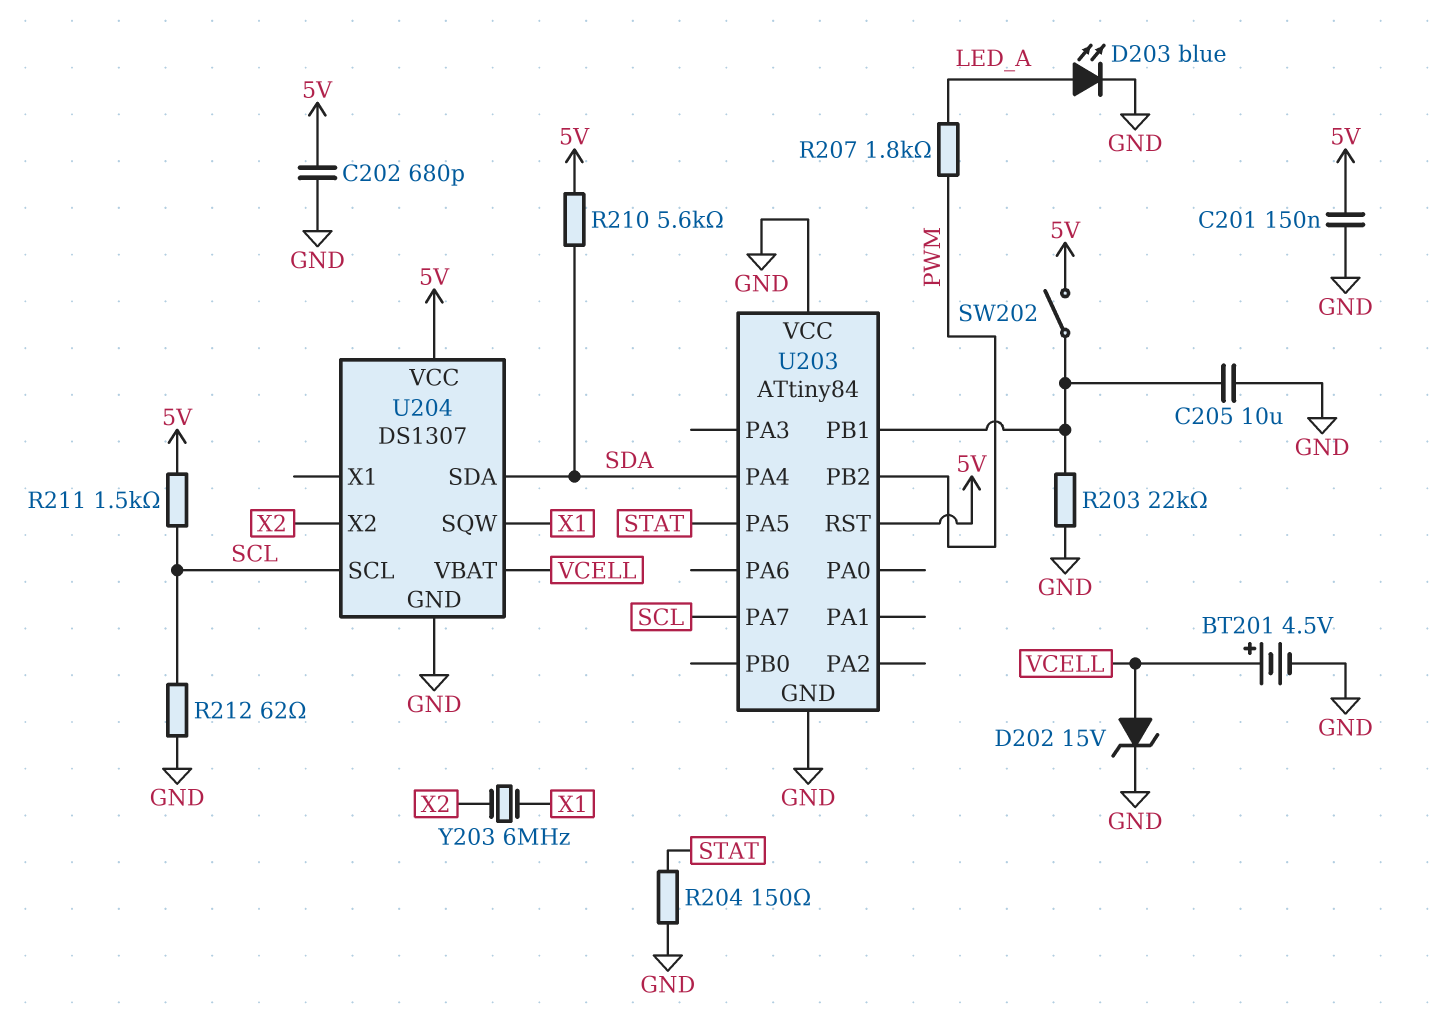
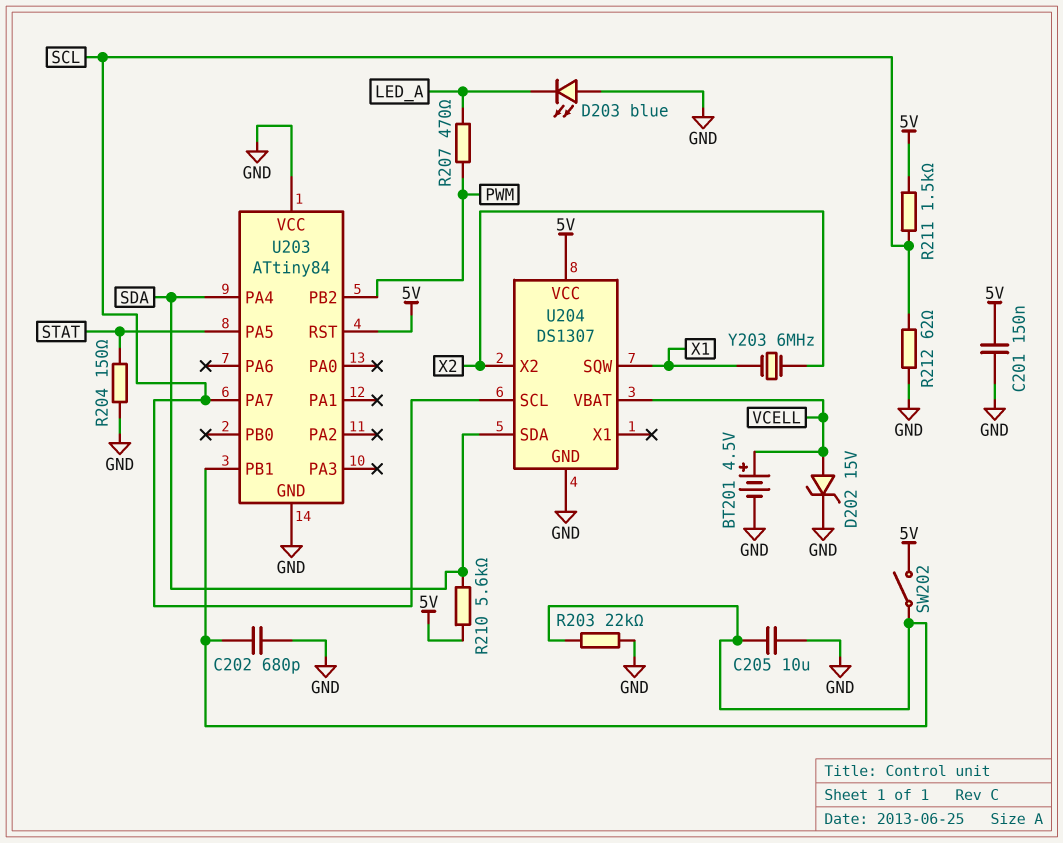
C202: 680pF (5V, GND) -> 680pF (GND, U203/PB1)
D203: LED blue (A LED_A, K GND) -> LED blue (A GND, K LED_A)
R207: 1.8k (LED_A, PWM) -> 470 (LED_A, PWM)

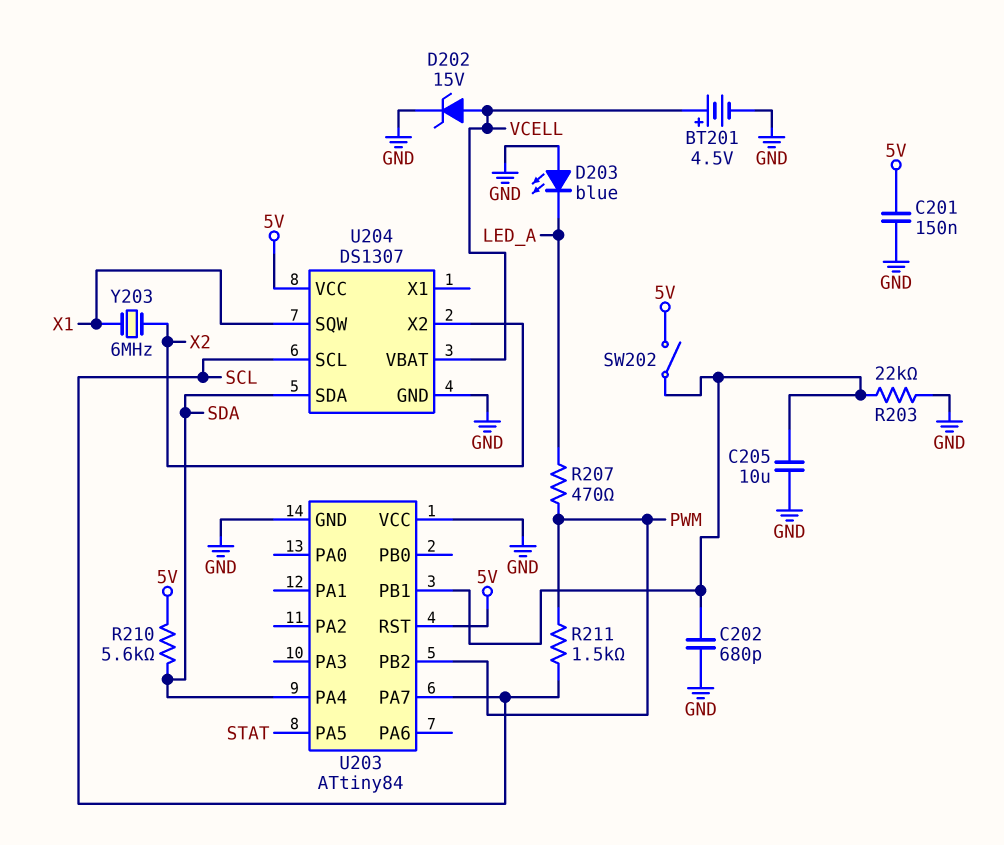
R204: 150 (GND, STAT) -> none
R211: 1.5k (5V, SCL) -> 1.5k (PWM, SCL)
R212: 62 (GND, SCL) -> none

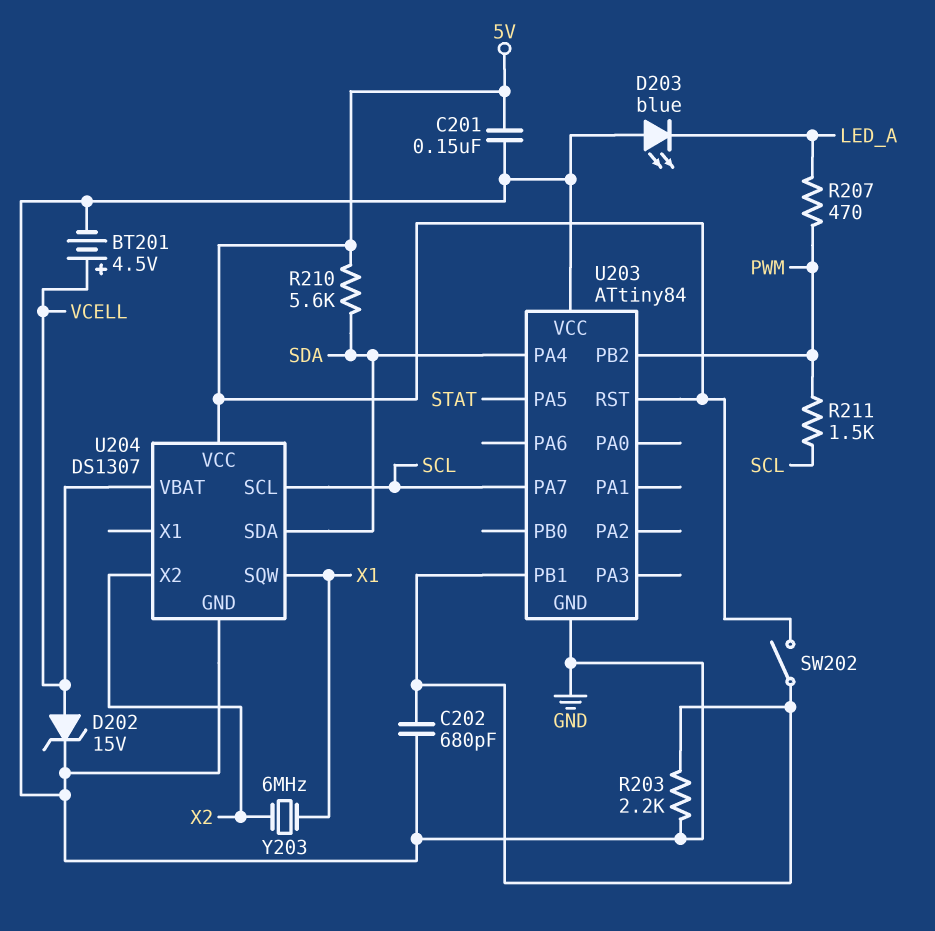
C205: 10uF (GND, U203/PB1) -> none
R203: 22k (GND, U203/PB1) -> 2.2k (GND, U203/PB1)

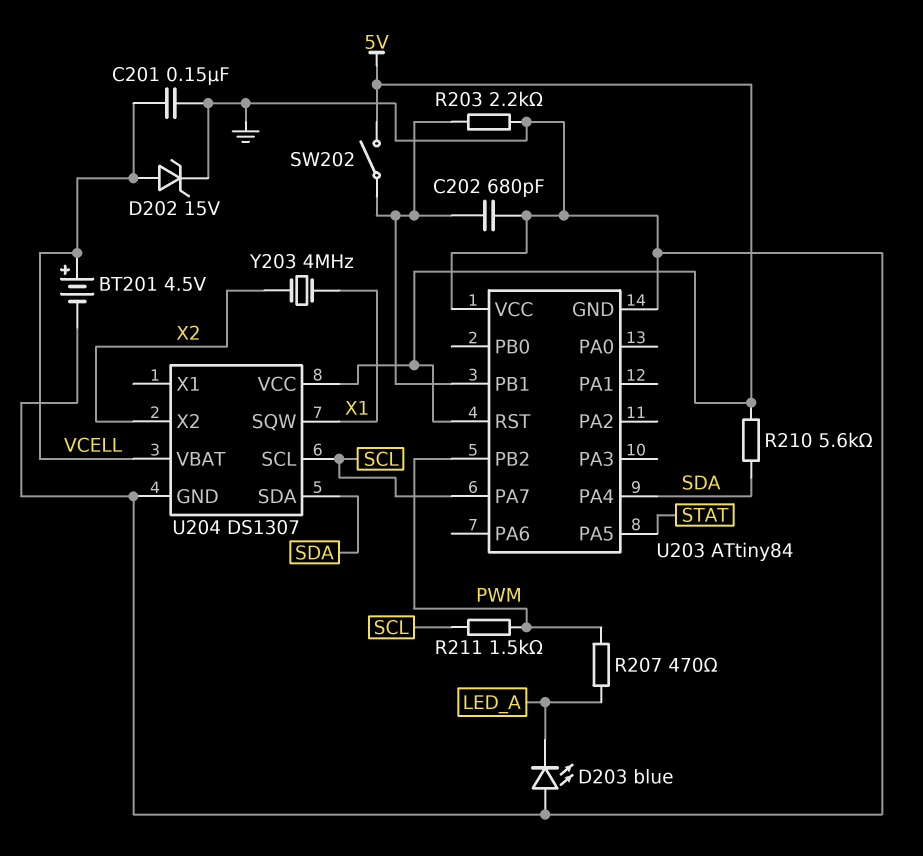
C201: 150nF (5V, GND) -> 150nF (GND, VCELL)
Y203: 6MHz (X1, X2) -> 4MHz (X1, X2)

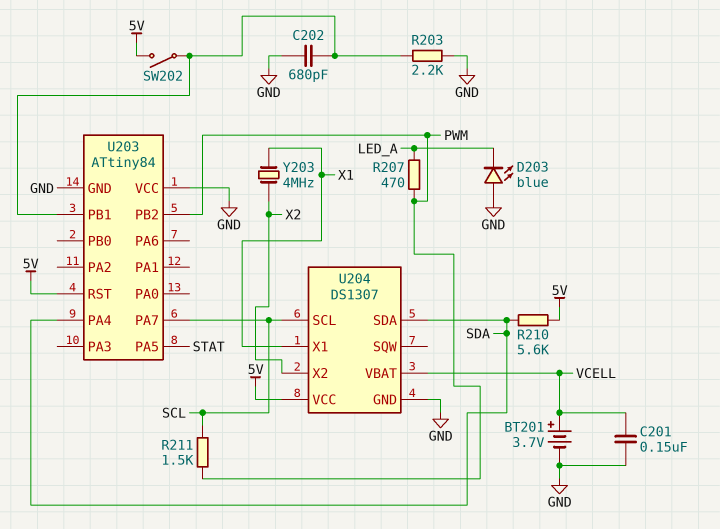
BT201: 4.5V (plus VCELL, minus GND) -> 3.7V (plus VCELL, minus GND)
D202: zener 15V (A VCELL, K GND) -> none
U204 pin SQW: X1 -> none
U204 pin X1: none -> X1

